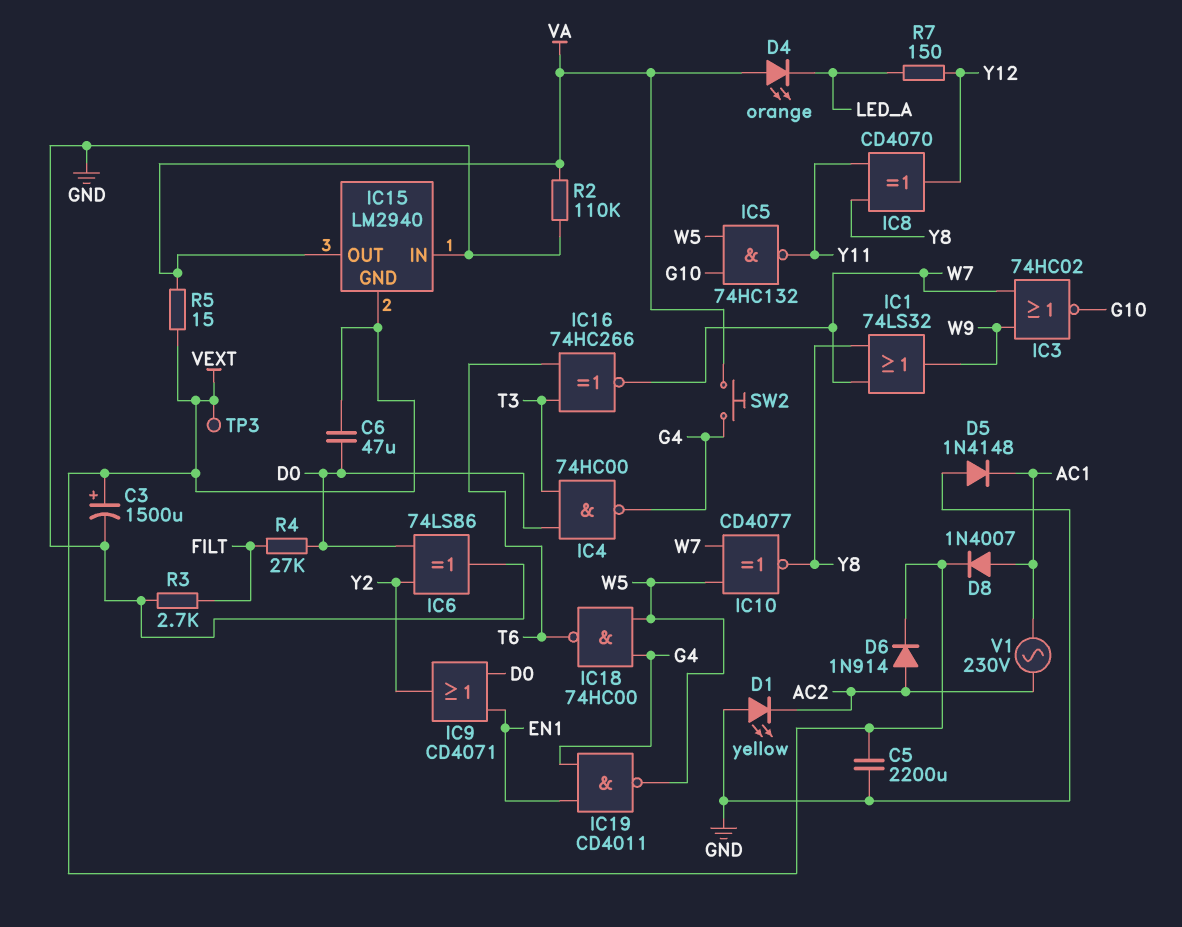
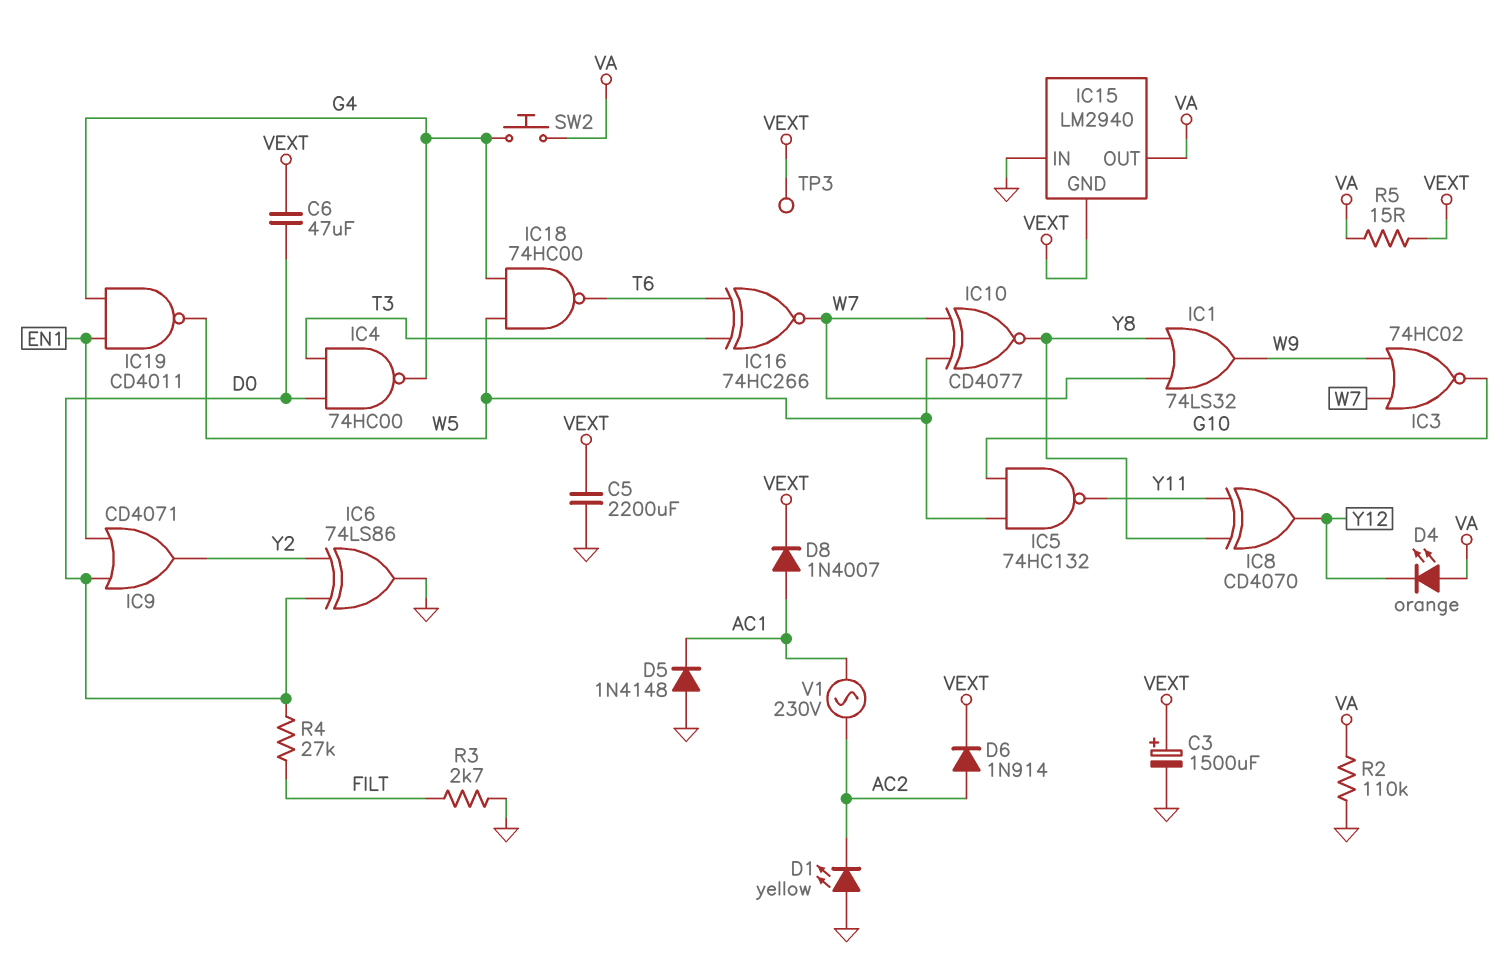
D4: LED orange (A VA, K LED_A) -> LED orange (A VA, K Y12)
R7: 150 (LED_A, Y12) -> none

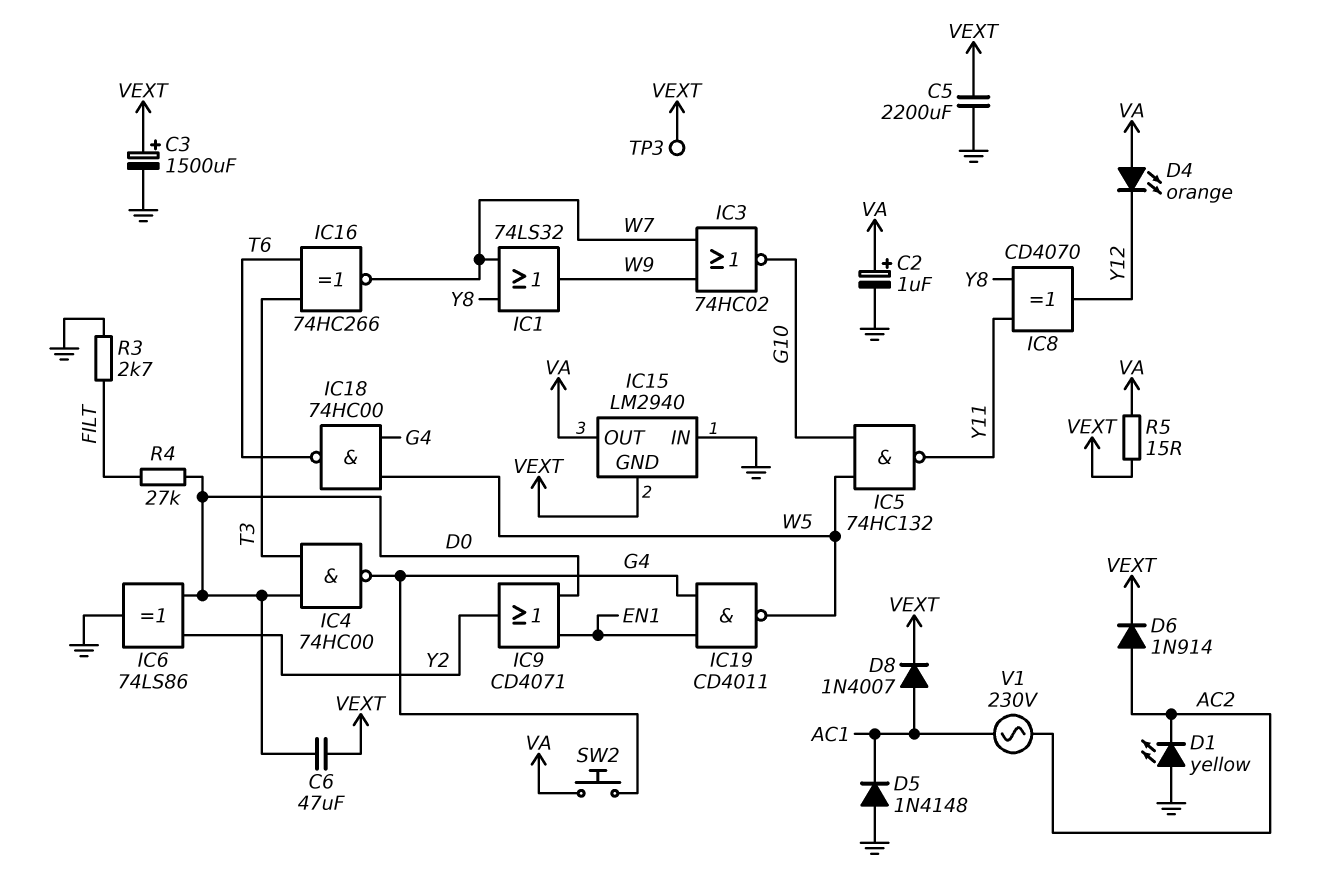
C2: none -> 1uF (plus VA, minus GND)
IC10: XNOR CD4077 (in W5, in W7, out Y8) -> none
R2: 110k (GND, VA) -> none

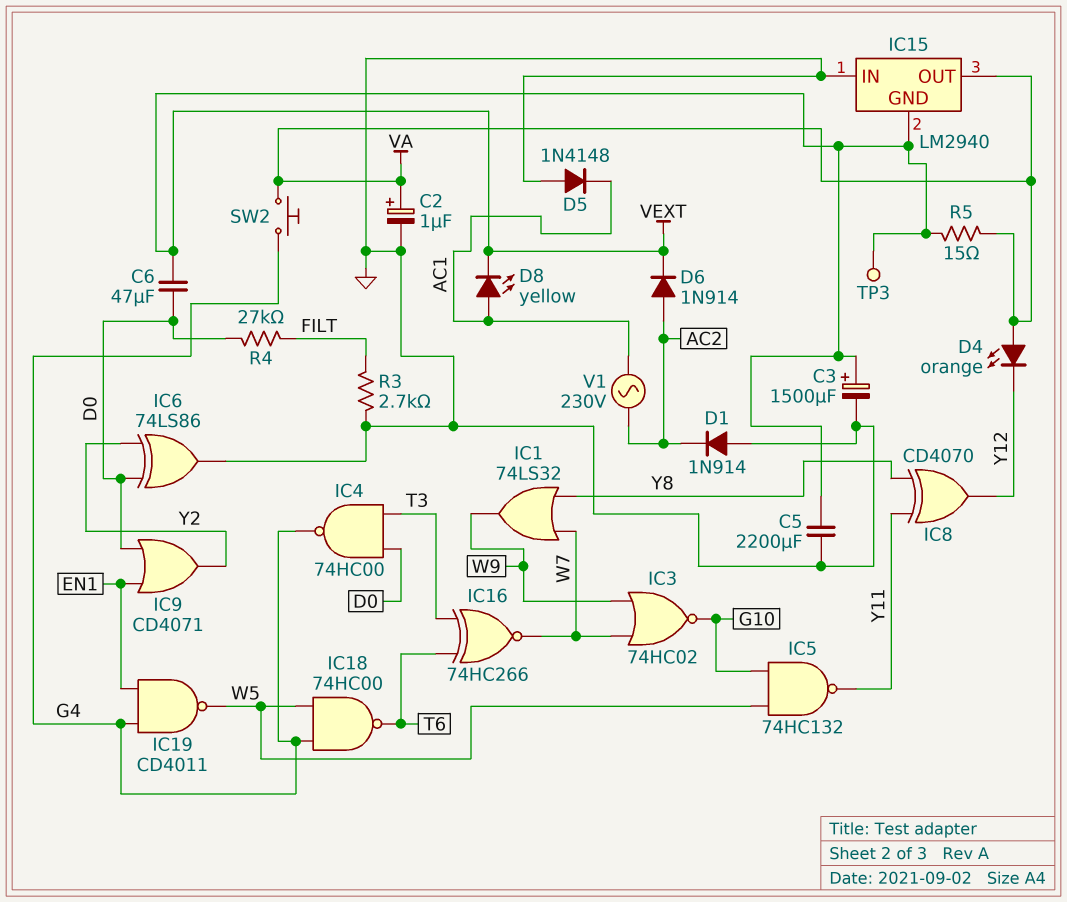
D1: LED yellow (A GND, K AC2) -> diode 1N914 (A GND, K AC2)
D8: diode 1N4007 (A AC1, K VEXT) -> LED yellow (A AC1, K VEXT)

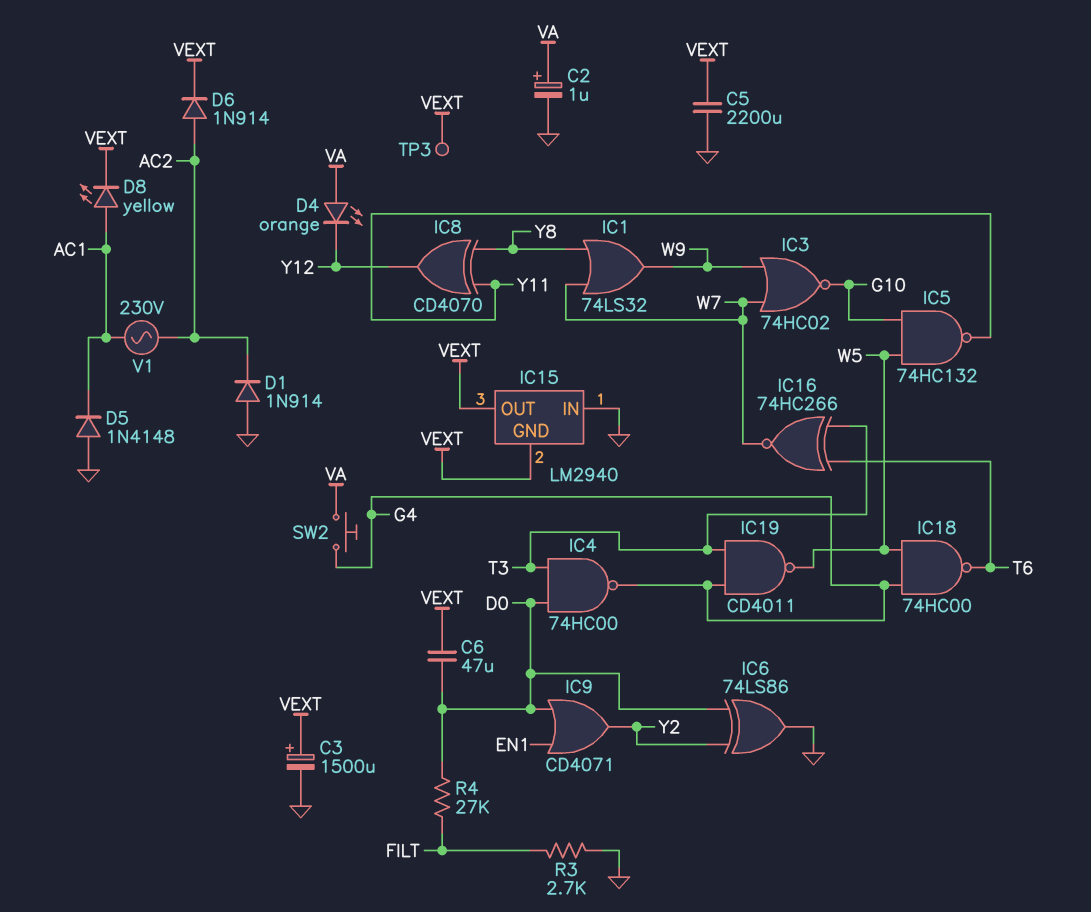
IC15 pin OUT: VA -> VEXT
IC19: NAND CD4011 (in EN1, in G4, out W5) -> NAND CD4011 (in G4, in T3, out W5)
R5: 15 (VA, VEXT) -> none

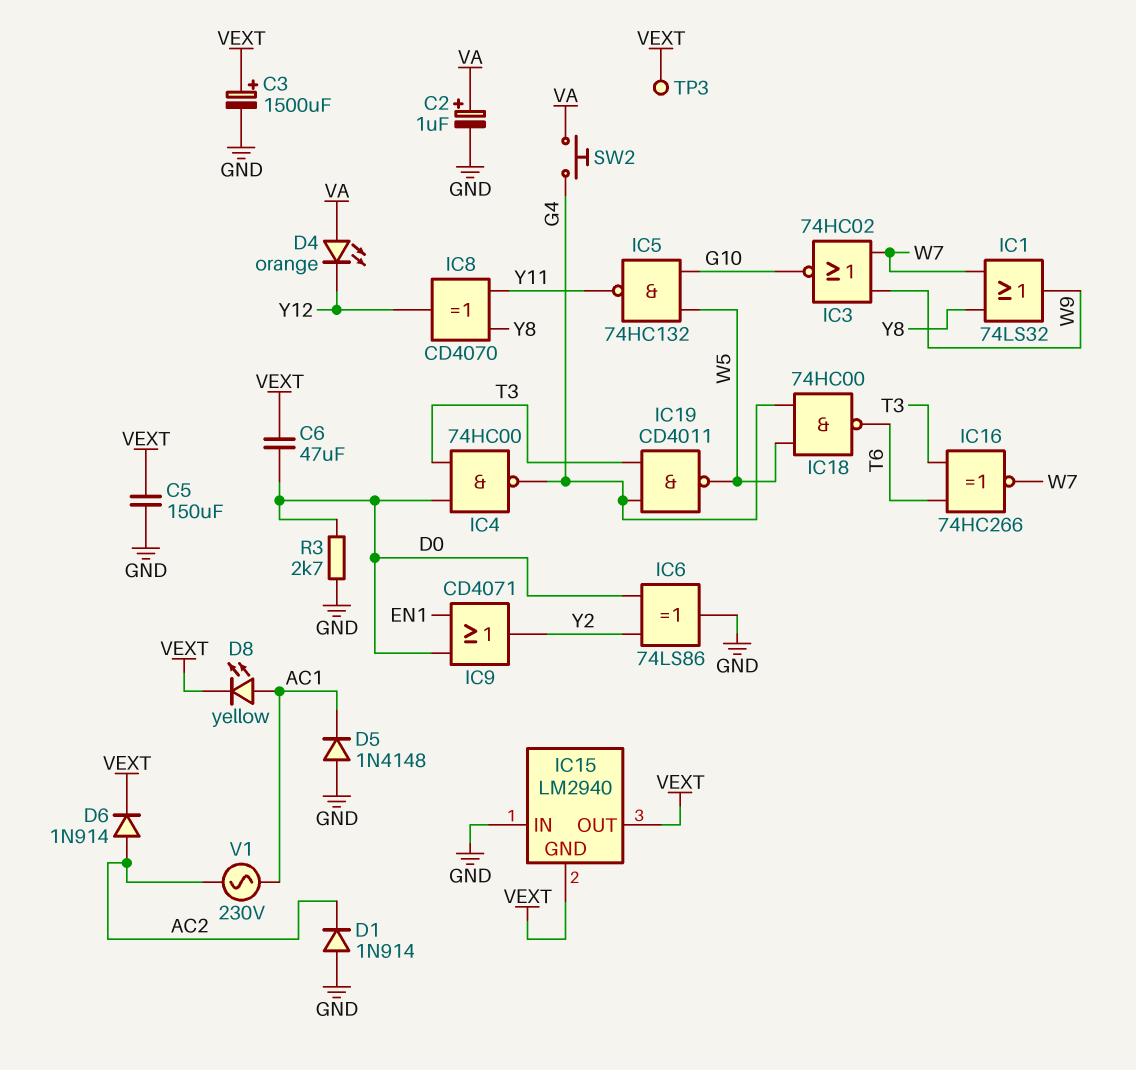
C5: 2200uF (GND, VEXT) -> 150uF (GND, VEXT)
R3: 2.7k (FILT, GND) -> 2.7k (D0, GND)
R4: 27k (D0, FILT) -> none

